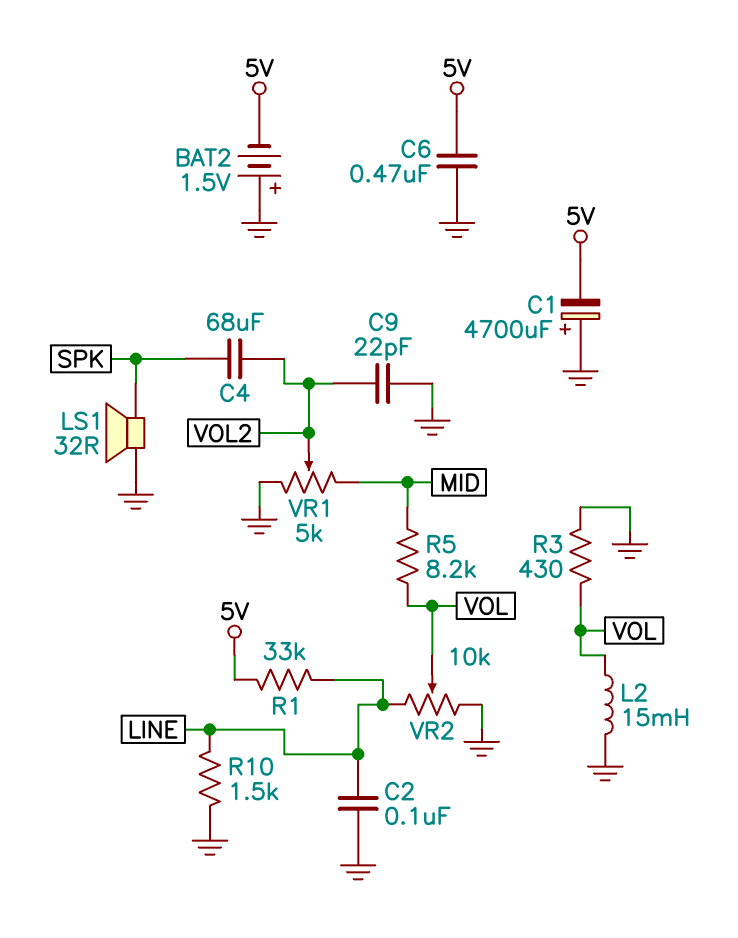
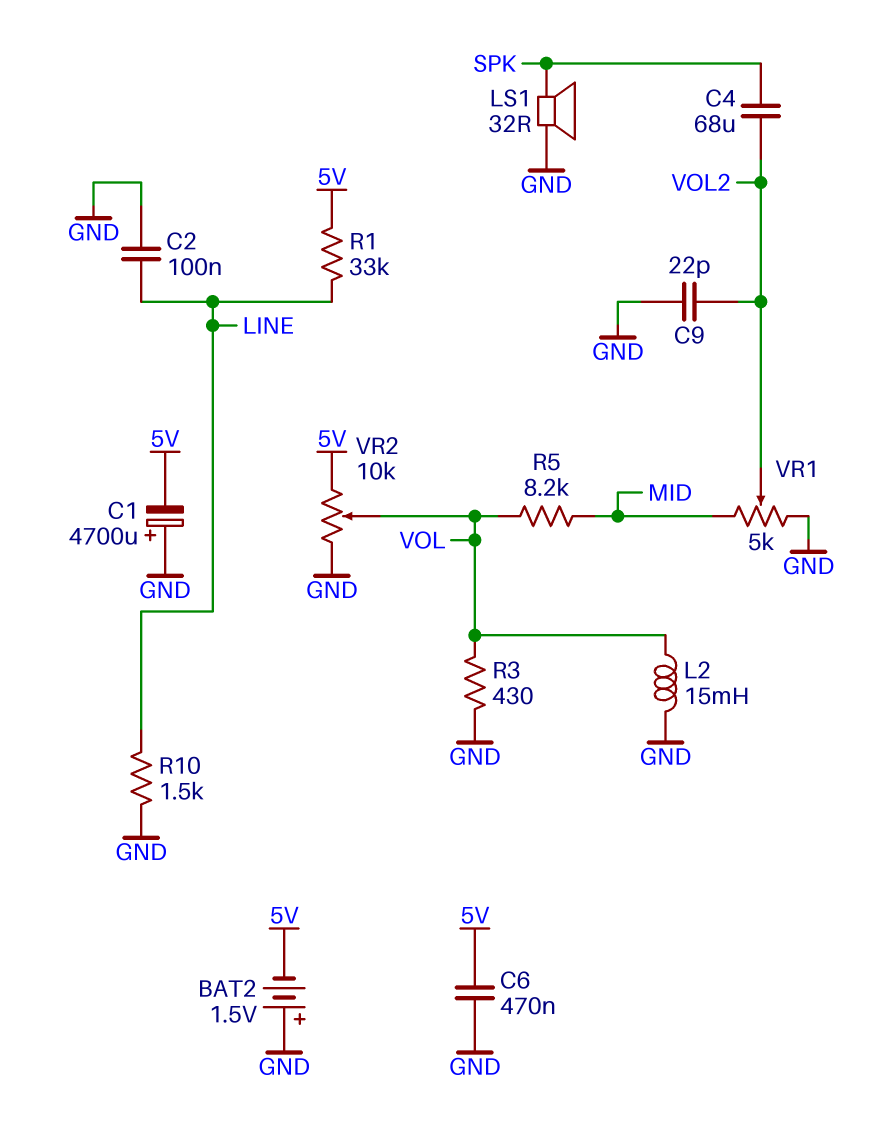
VR2: 10k (GND, LINE, wiper VOL) -> 10k (5V, GND, wiper VOL)

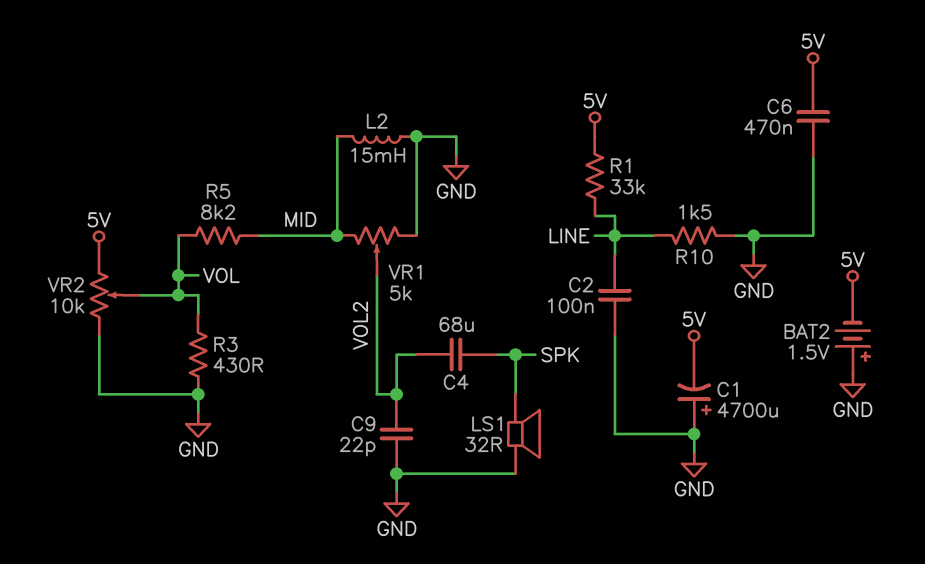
L2: 15mH (GND, VOL) -> 15mH (GND, MID)

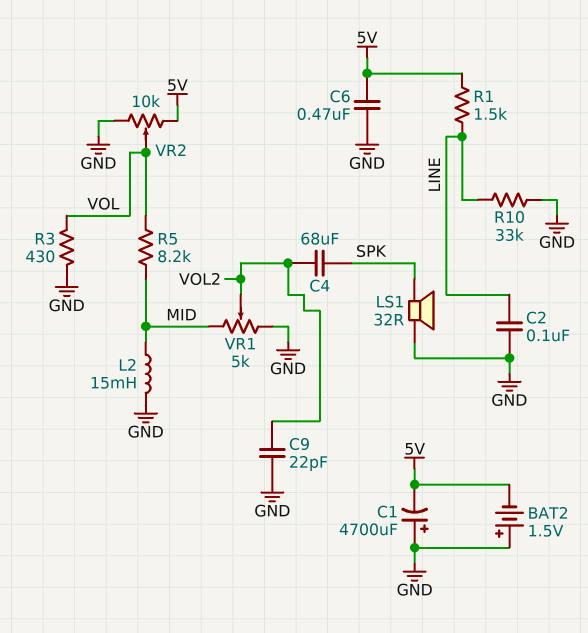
R1: 33k (5V, LINE) -> 1.5k (5V, LINE)
R10: 1.5k (GND, LINE) -> 33k (GND, LINE)

